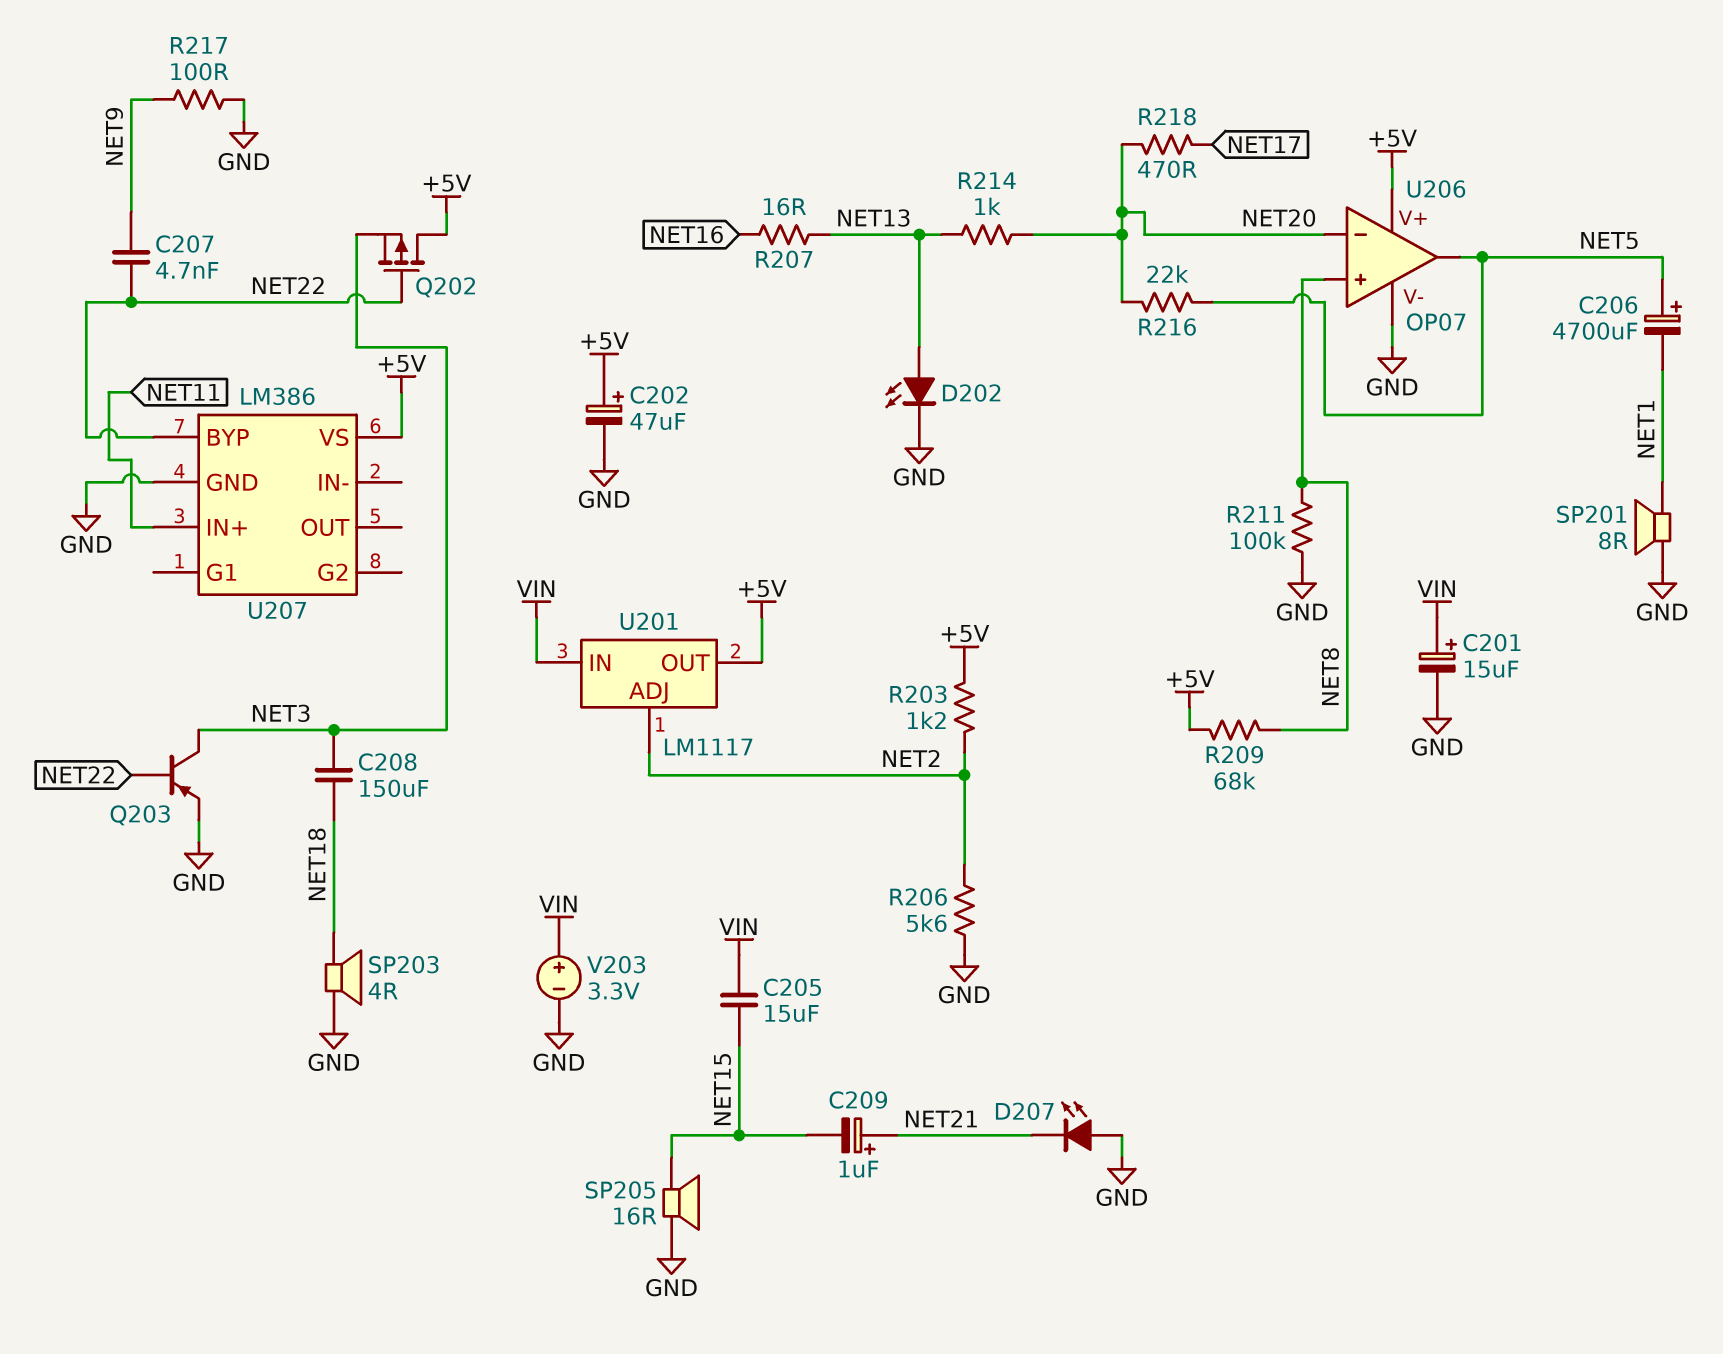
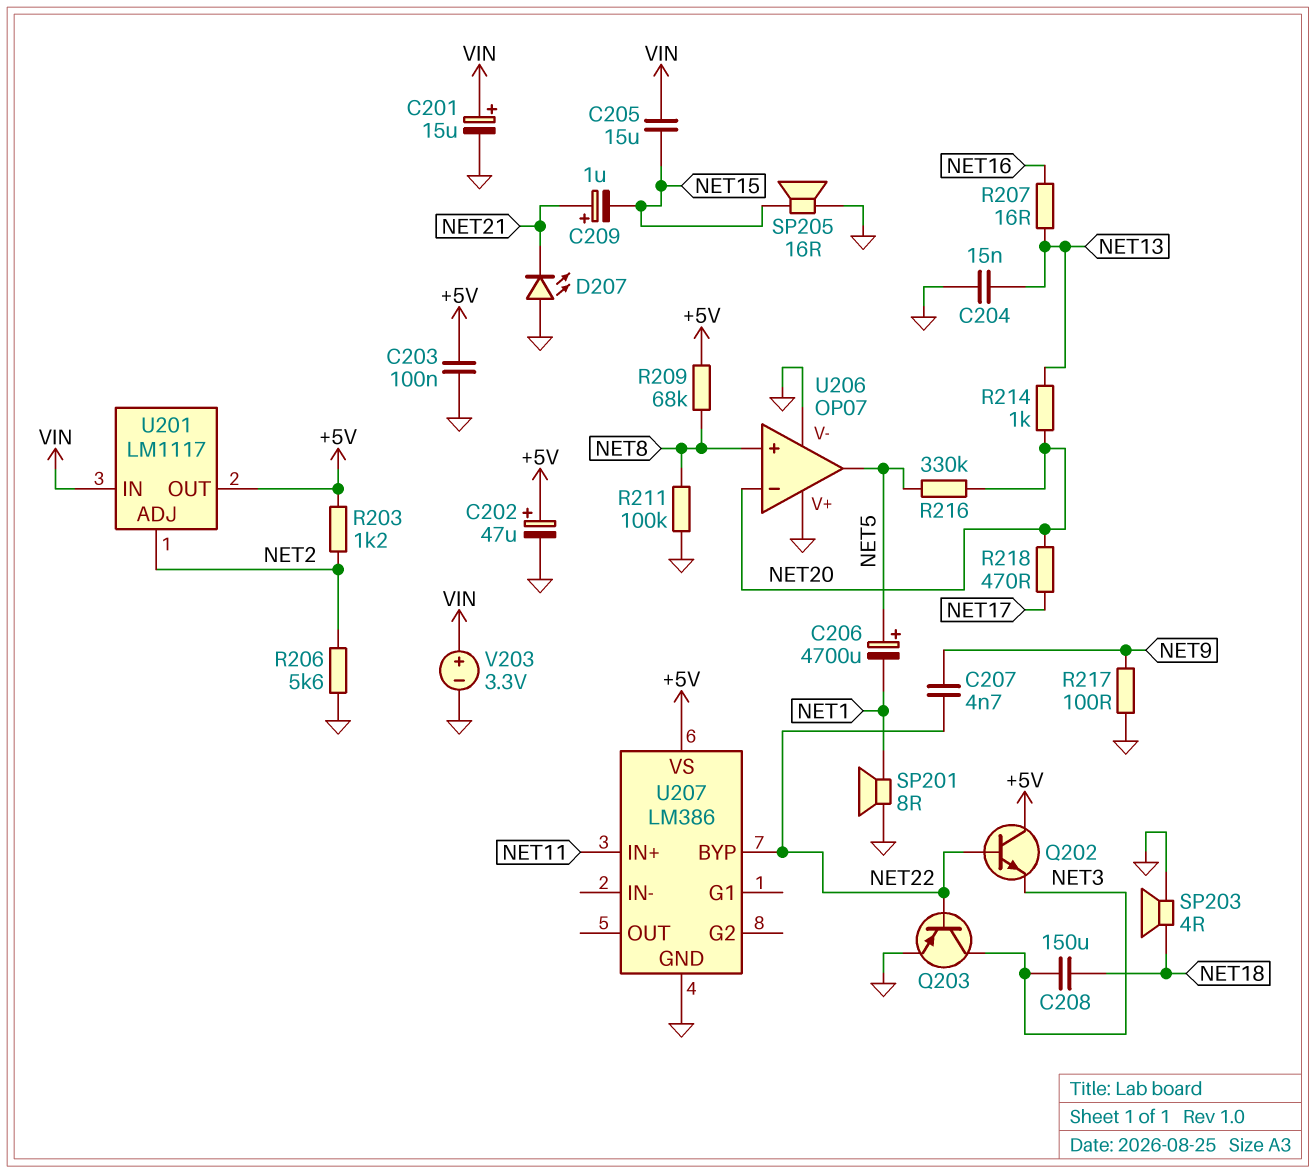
C203: none -> 100nF (+5V, GND)
C204: none -> 15nF (GND, NET13)
D202: LED (A NET13, K GND) -> none
Q202: PMOS (G NET22, D +5V, S NET3) -> NPN (B NET22, C +5V, E NET3)
R216: 22k (NET5, NET20) -> 330k (NET5, NET20)
U206 pin V+: +5V -> GND

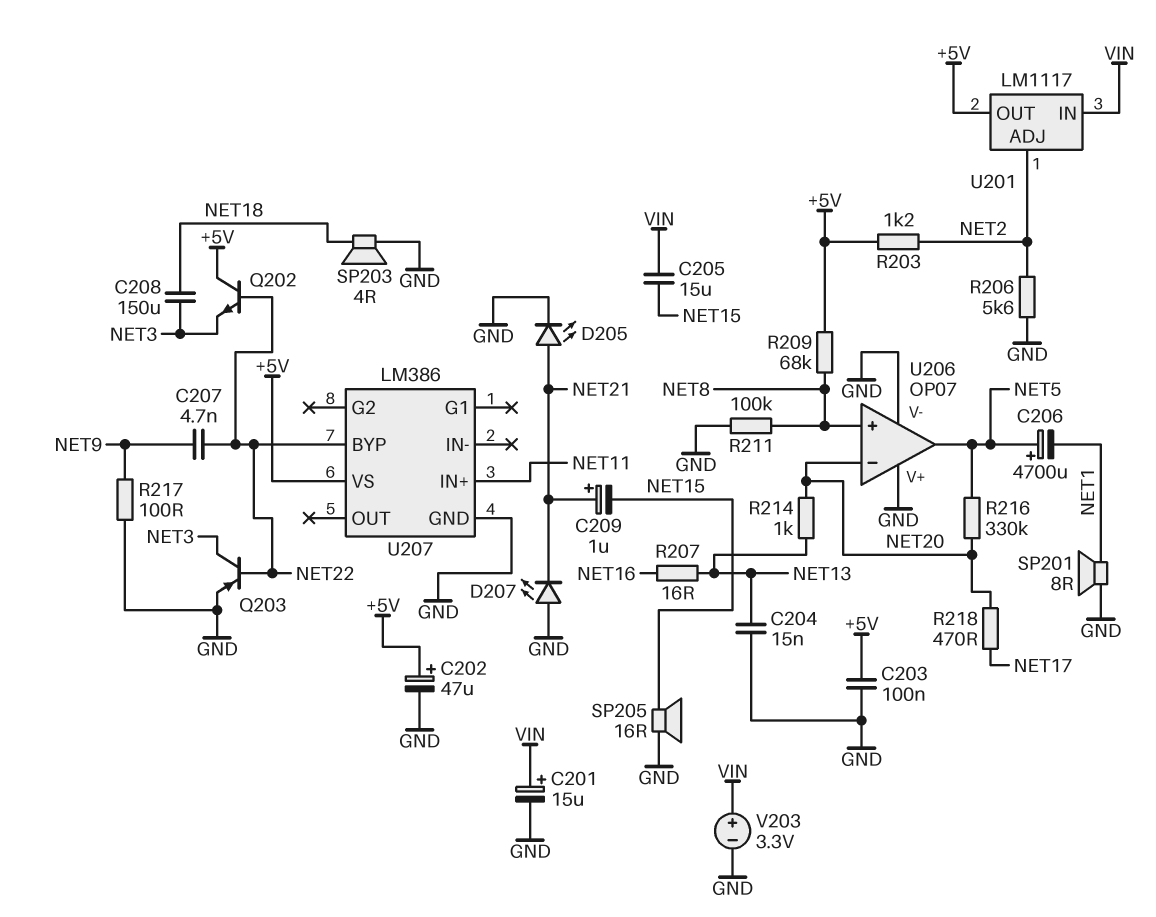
D205: none -> LED (A NET21, K GND)

